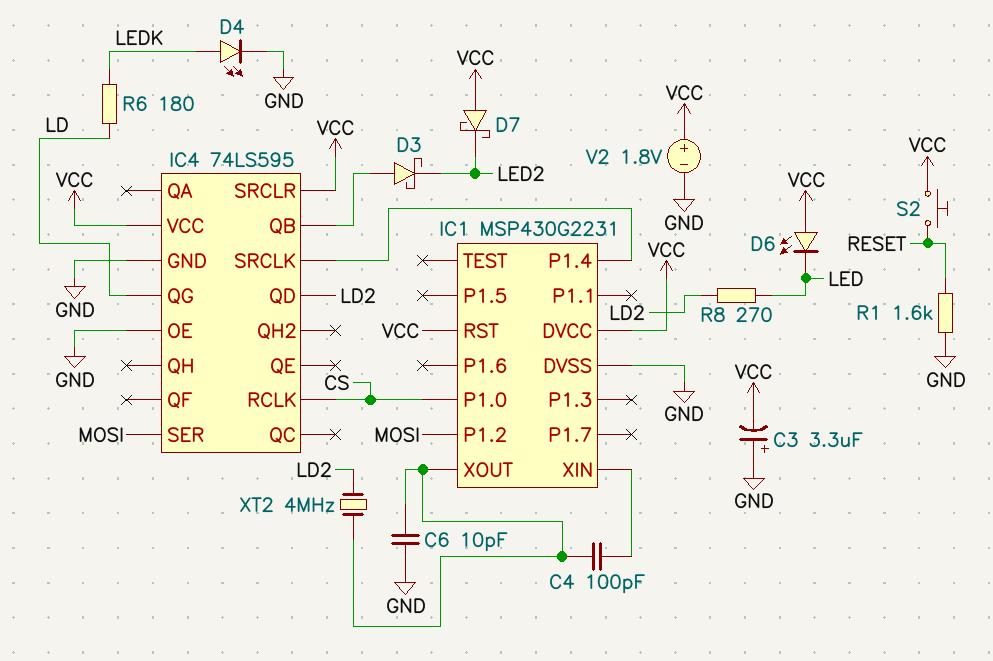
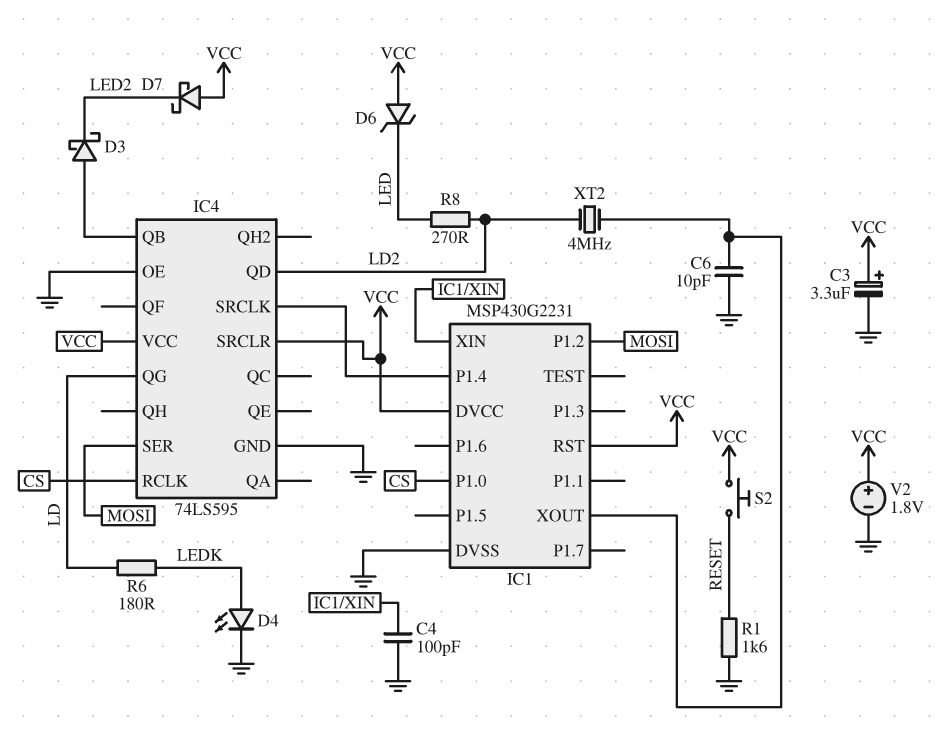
C3: 3.3uF (plus GND, minus VCC) -> 3.3uF (plus VCC, minus GND)
C4: 100pF (IC1/XIN, IC1/XOUT) -> 100pF (GND, IC1/XIN)
D6: LED (A VCC, K LED) -> zener (A VCC, K LED)

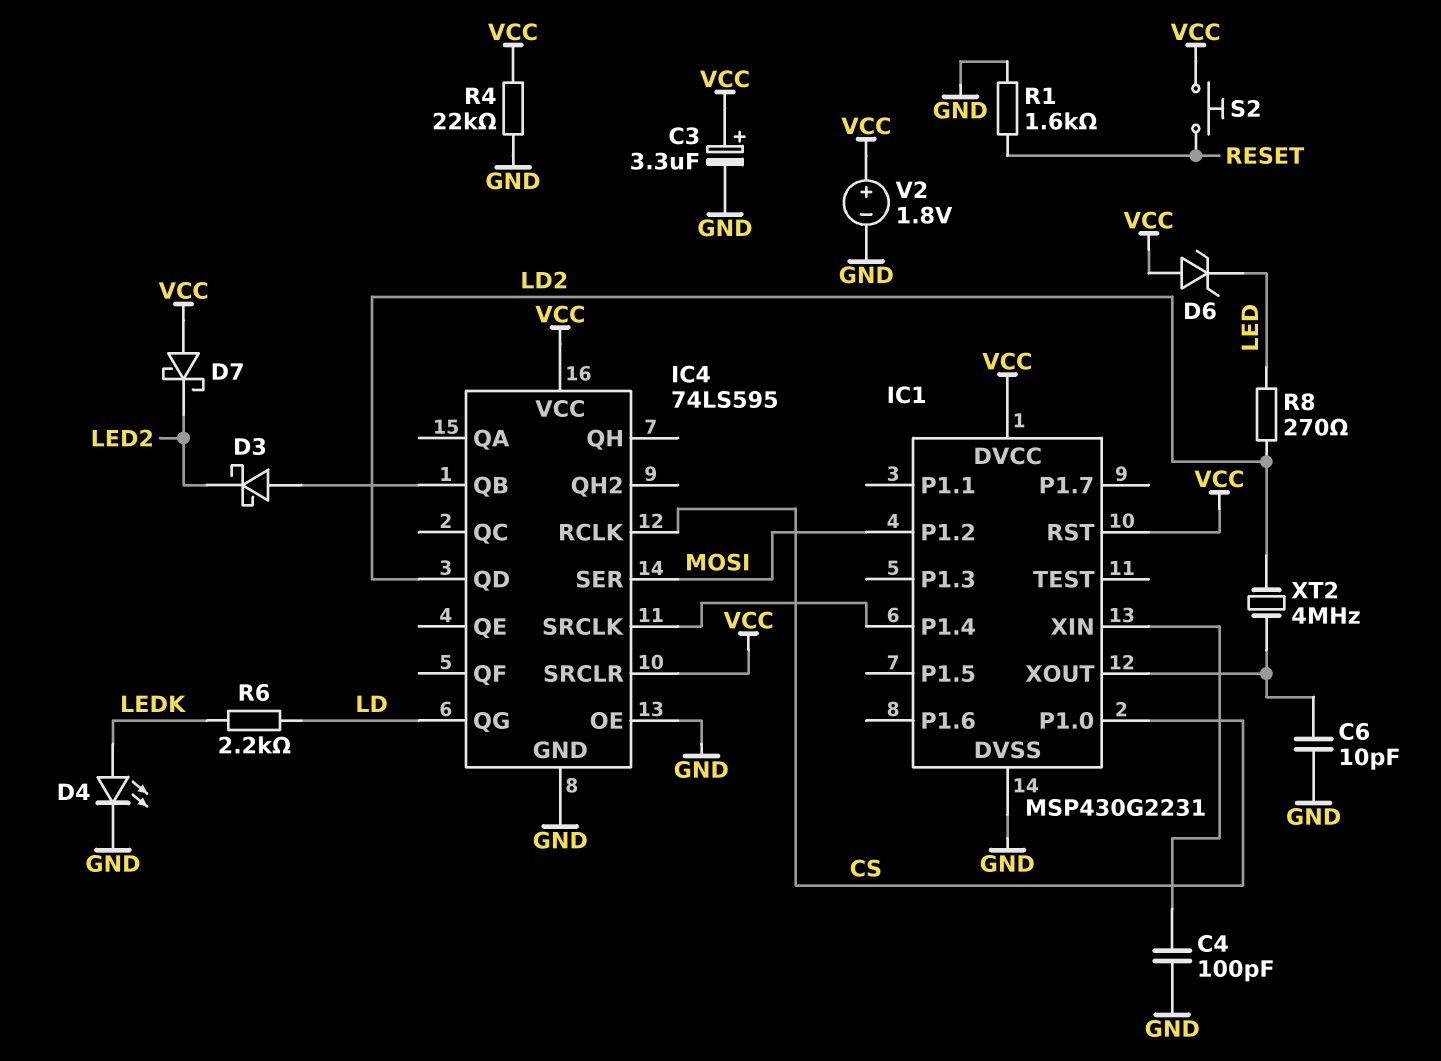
R4: none -> 22k (GND, VCC)
R6: 180 (LD, LEDK) -> 2.2k (LD, LEDK)

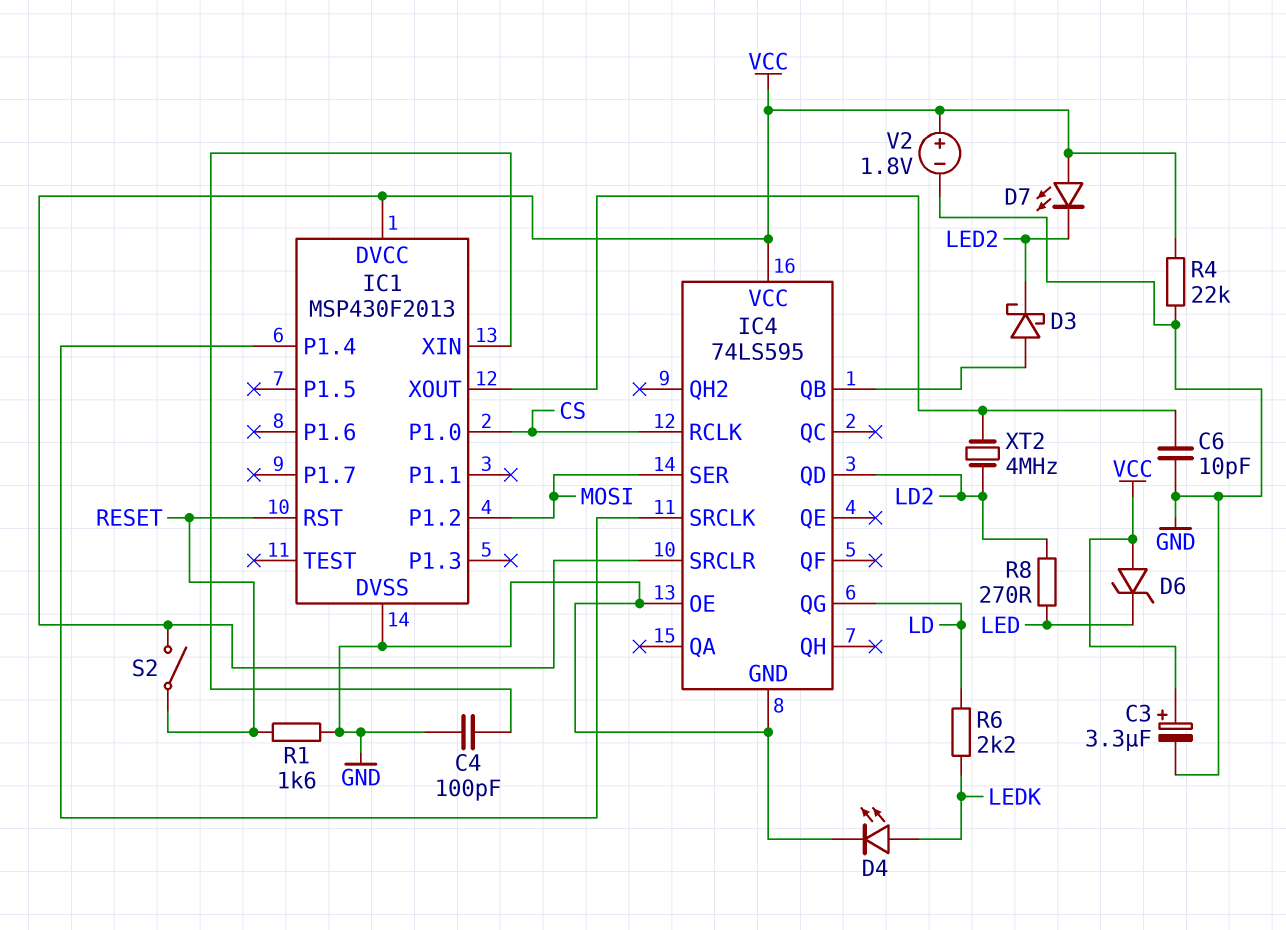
D7: schottky (A VCC, K LED2) -> LED (A VCC, K LED2)
IC1: MSP430G2231 -> MSP430F2013
IC1 pin RST: VCC -> RESET
S2: button (RESET, VCC) -> switch (RESET, VCC)

